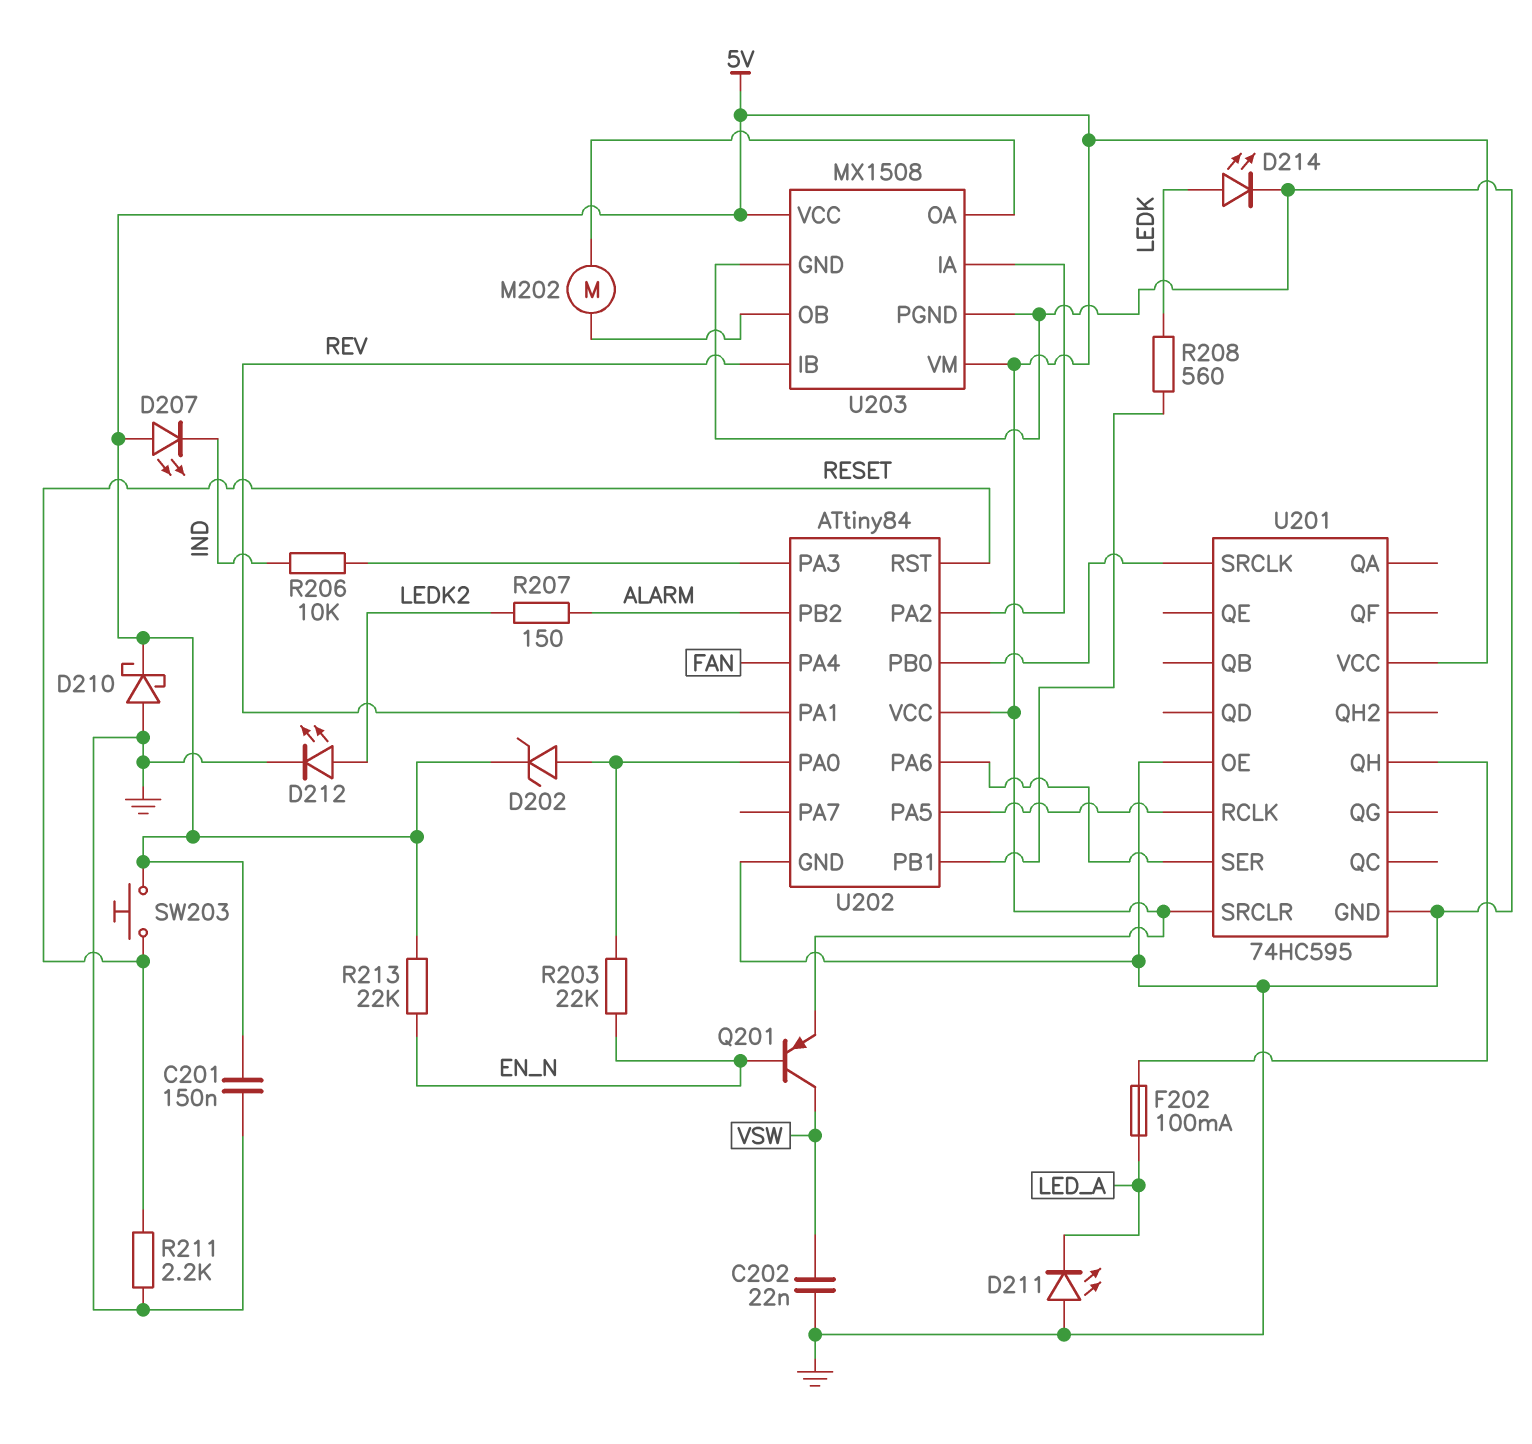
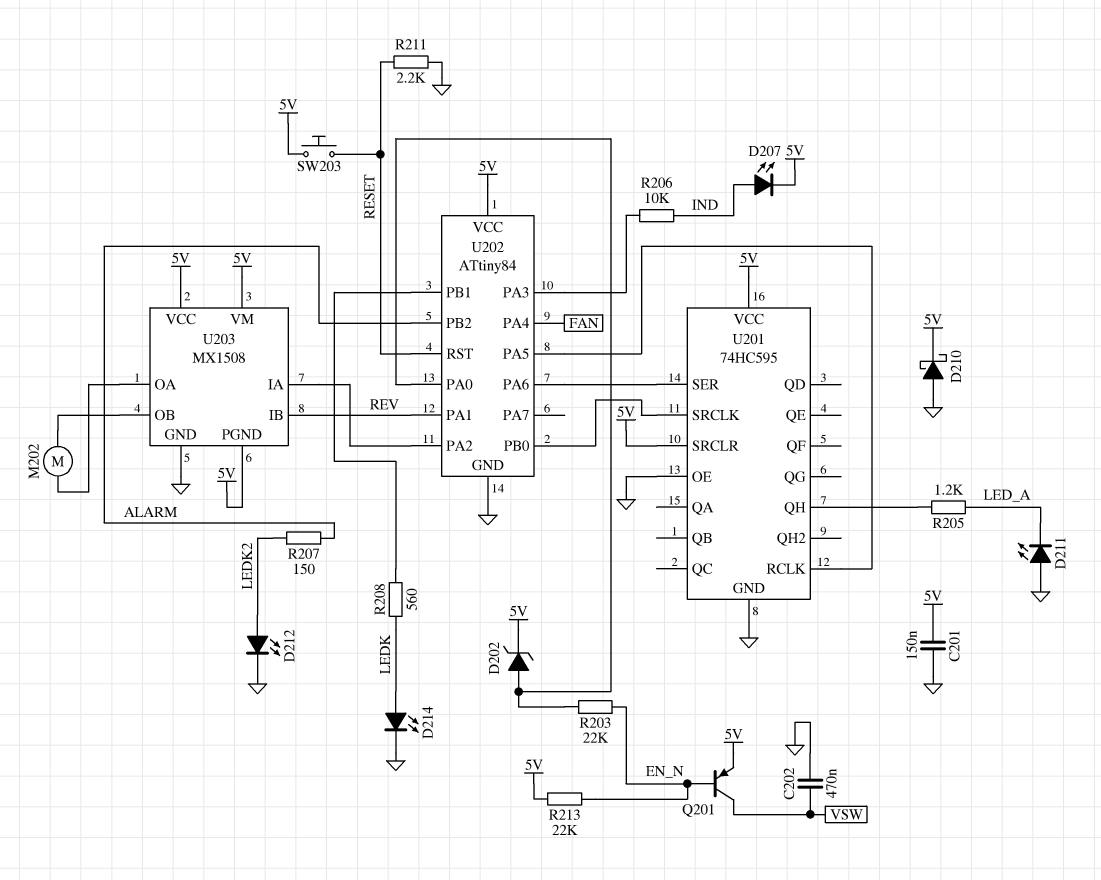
C202: 22nF (GND, VSW) -> 470nF (GND, VSW)
D207: LED (A 5V, K IND) -> LED (A IND, K 5V)
F202: 100mA (LED_A, U201/QH) -> none
R205: none -> 1.2k (LED_A, U201/QH)
U203 pin PGND: GND -> 5V

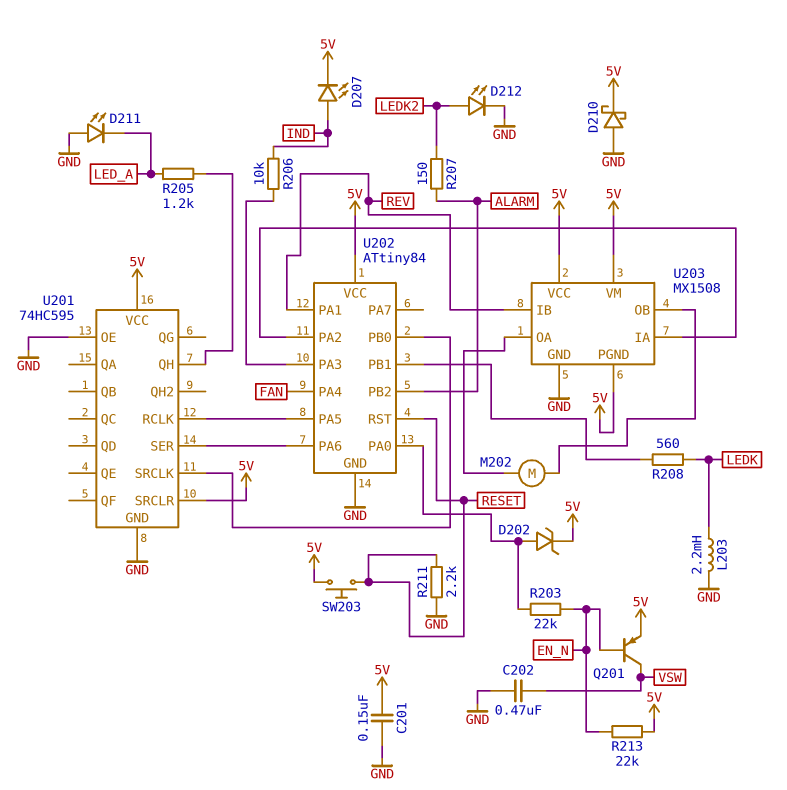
D214: LED (A LEDK, K GND) -> none
L203: none -> 2.2mH (GND, LEDK)

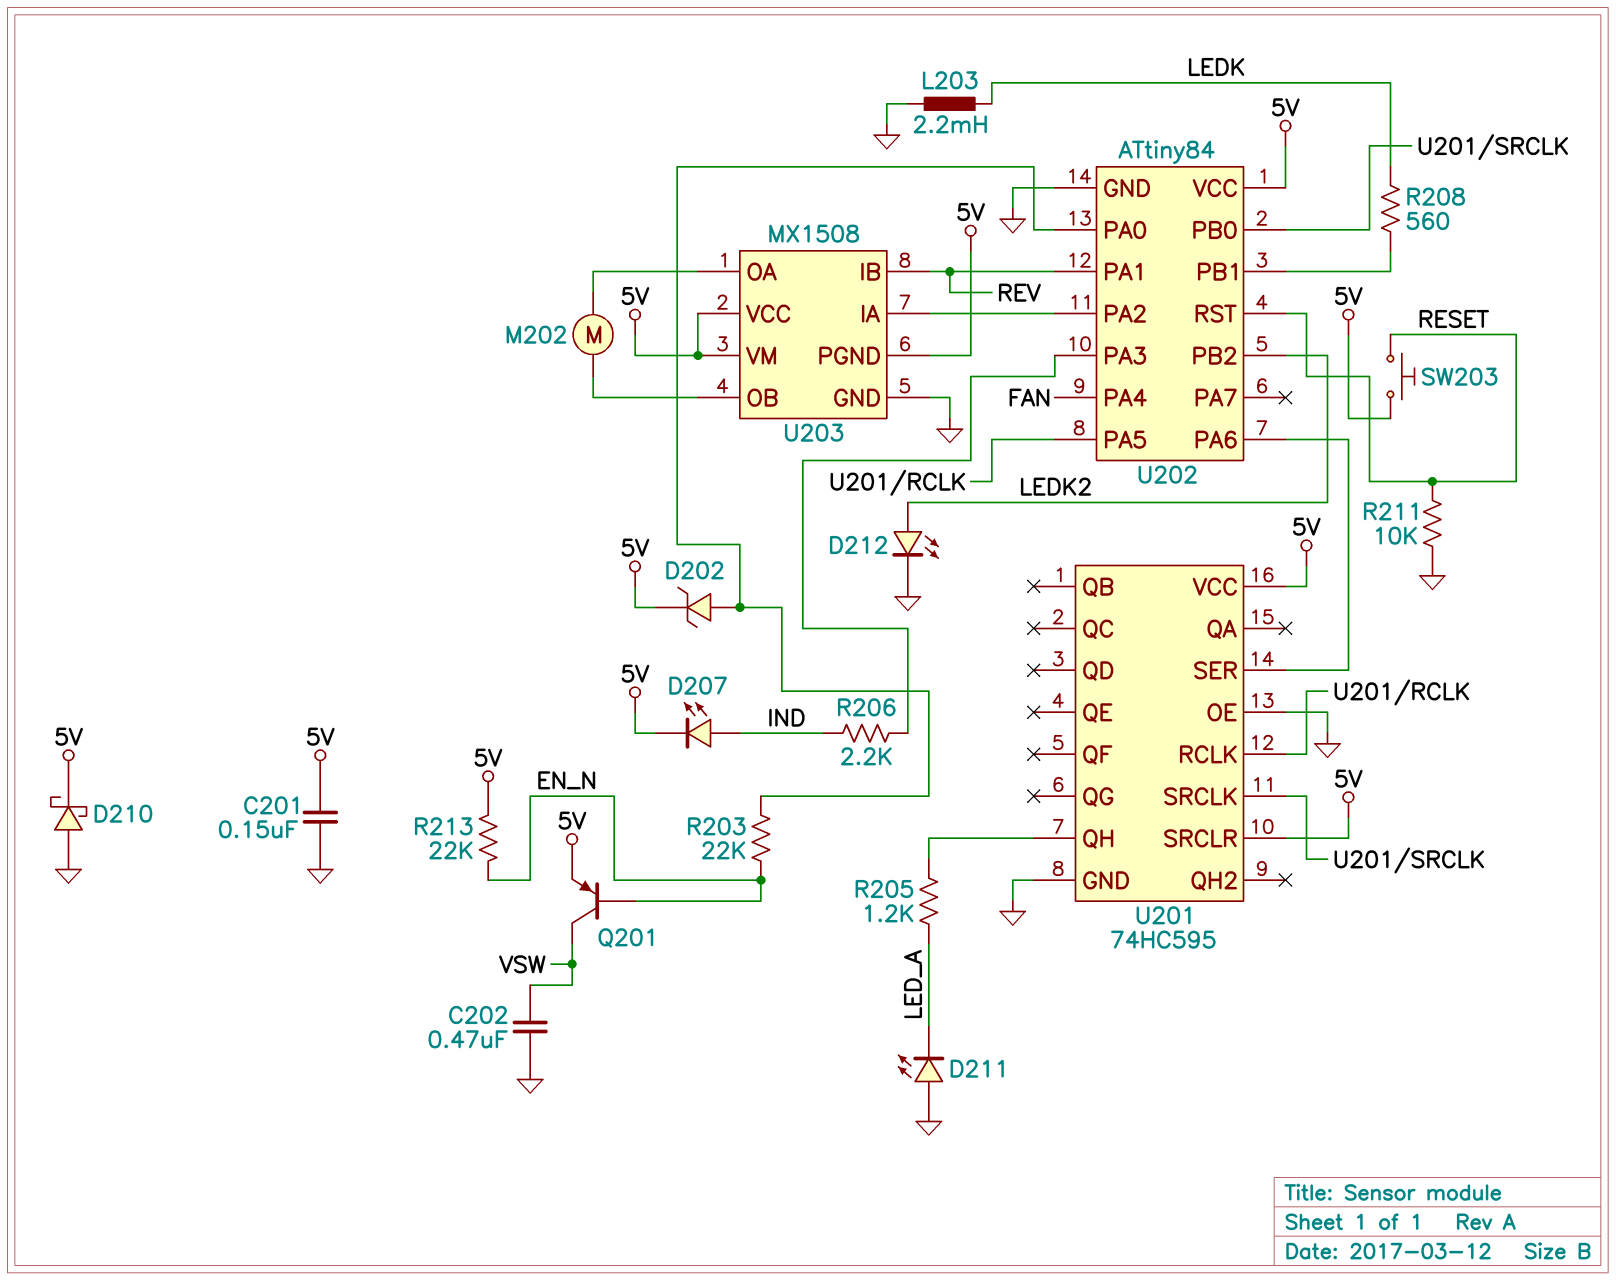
R206: 10k (IND, U202/PA3) -> 2.2k (IND, U202/PA3)
R207: 150 (ALARM, LEDK2) -> none
R211: 2.2k (GND, RESET) -> 10k (GND, RESET)
U202 pin PB2: ALARM -> LEDK2

